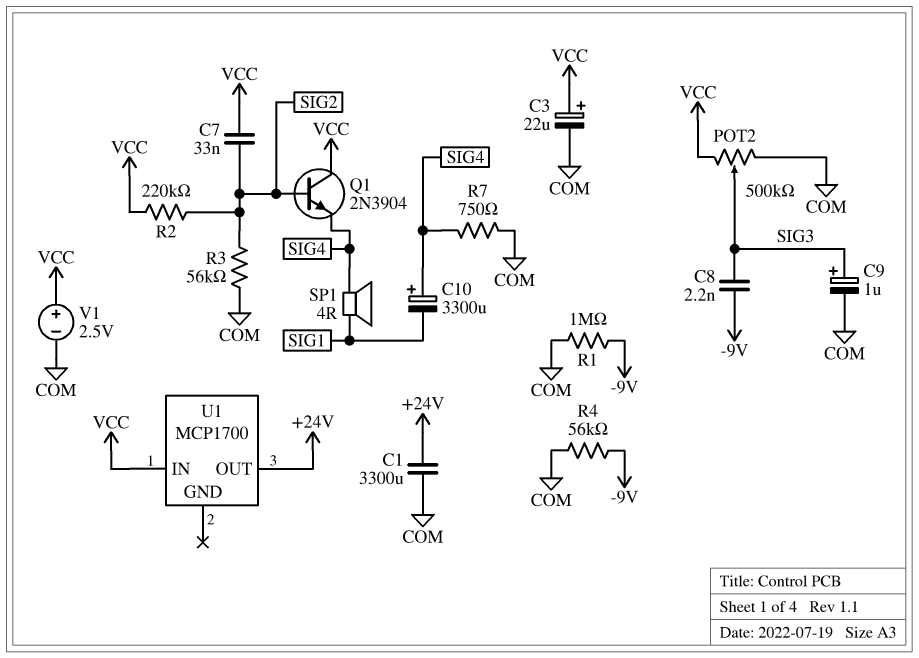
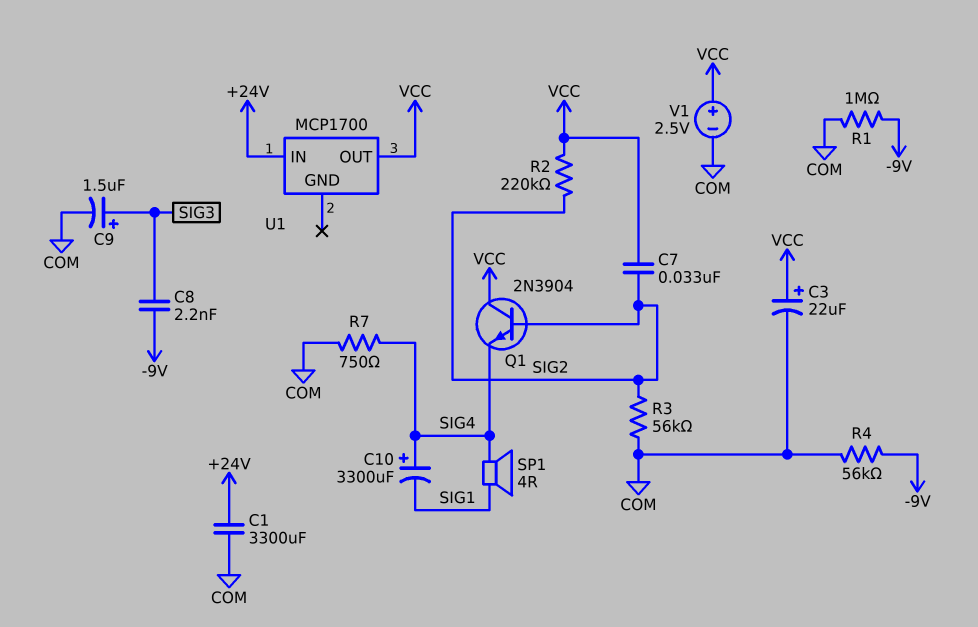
C9: 1uF (plus SIG3, minus COM) -> 1.5uF (plus SIG3, minus COM)
POT2: 500k (COM, VCC, wiper SIG3) -> none
U1 pin IN: VCC -> +24V
U1 pin OUT: +24V -> VCC

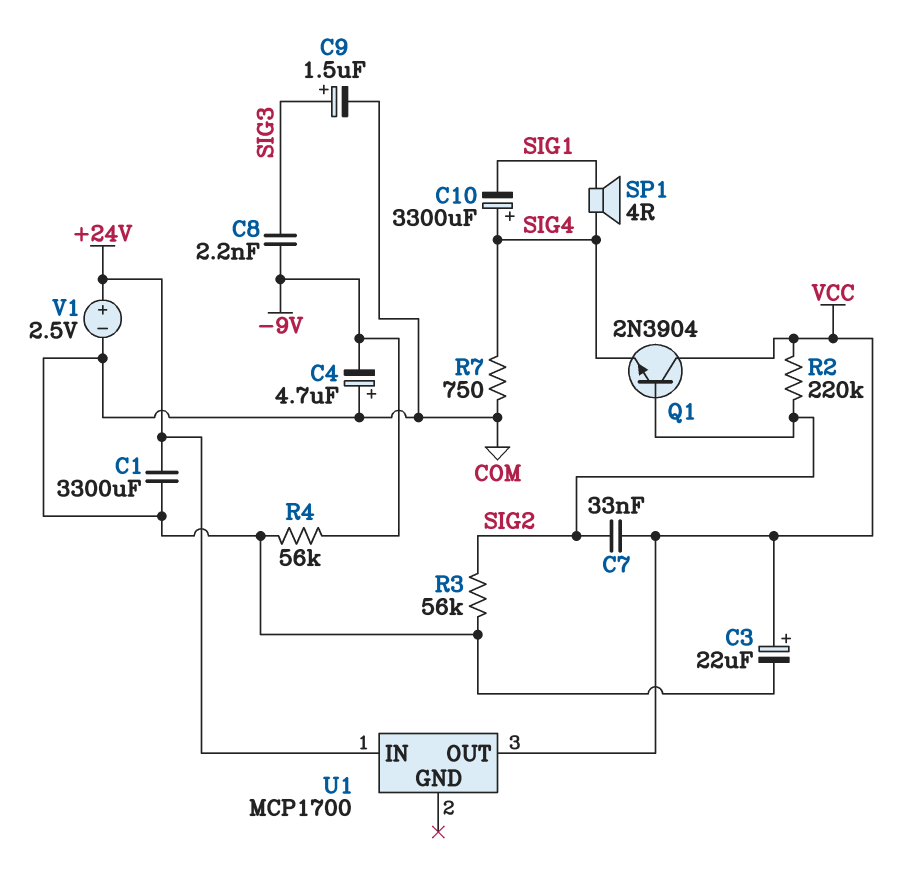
C4: none -> 4.7uF (plus COM, minus -9V)
R1: 1M (-9V, COM) -> none
V1: 2.5V (plus VCC, minus COM) -> 2.5V (plus +24V, minus COM)

